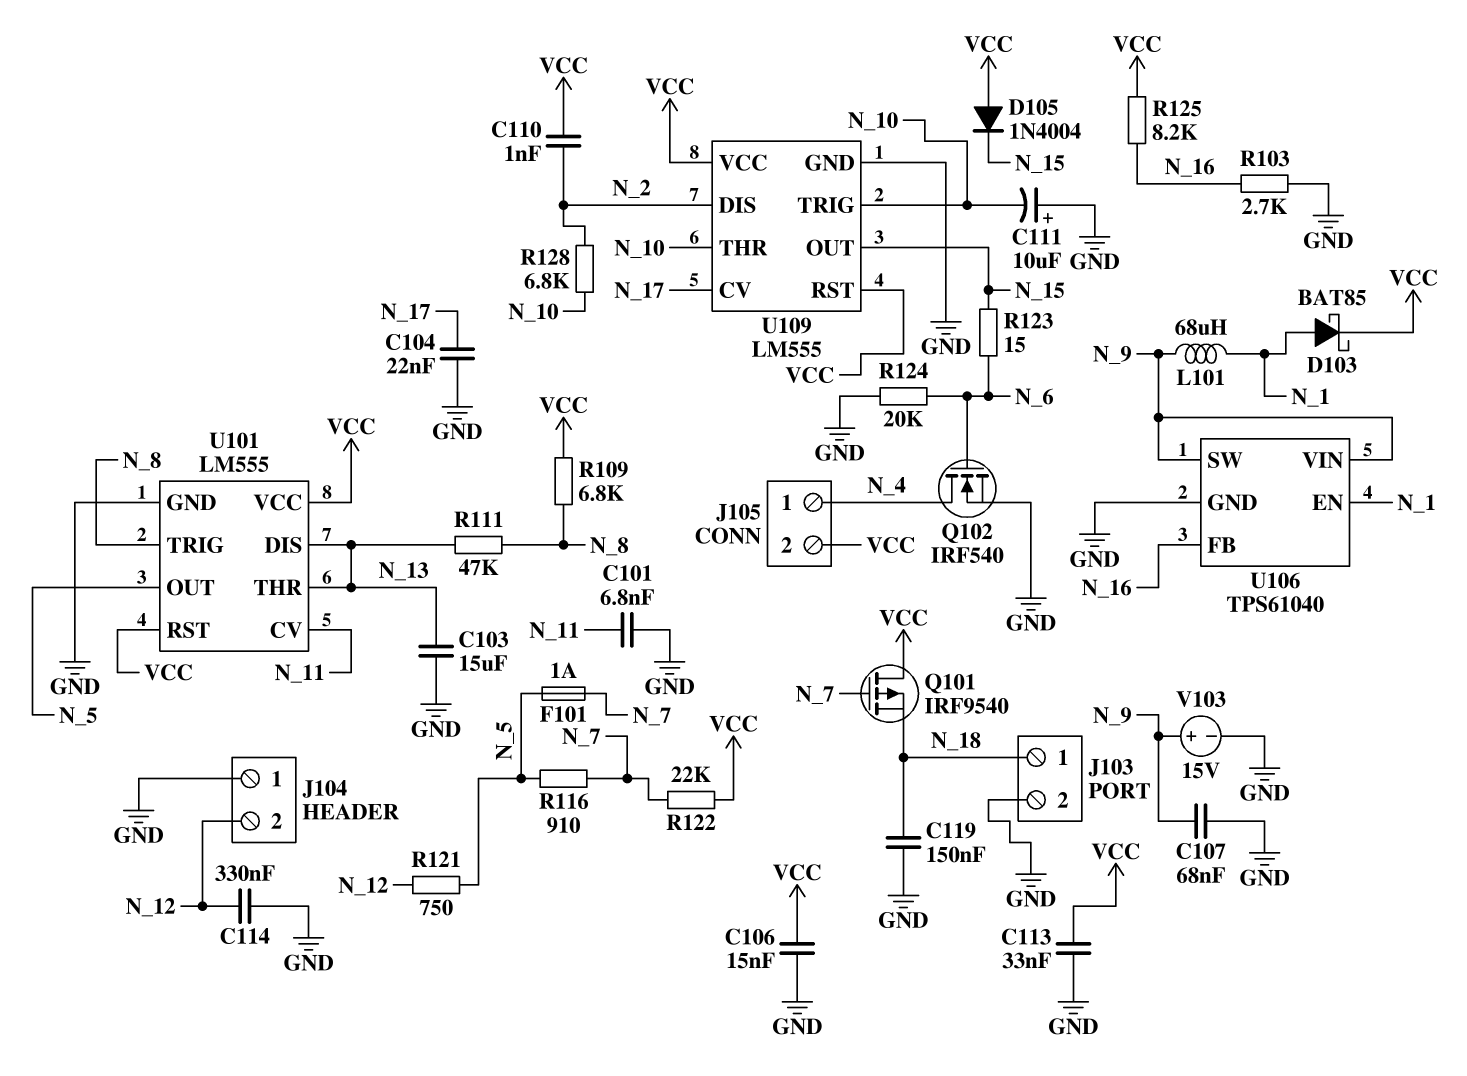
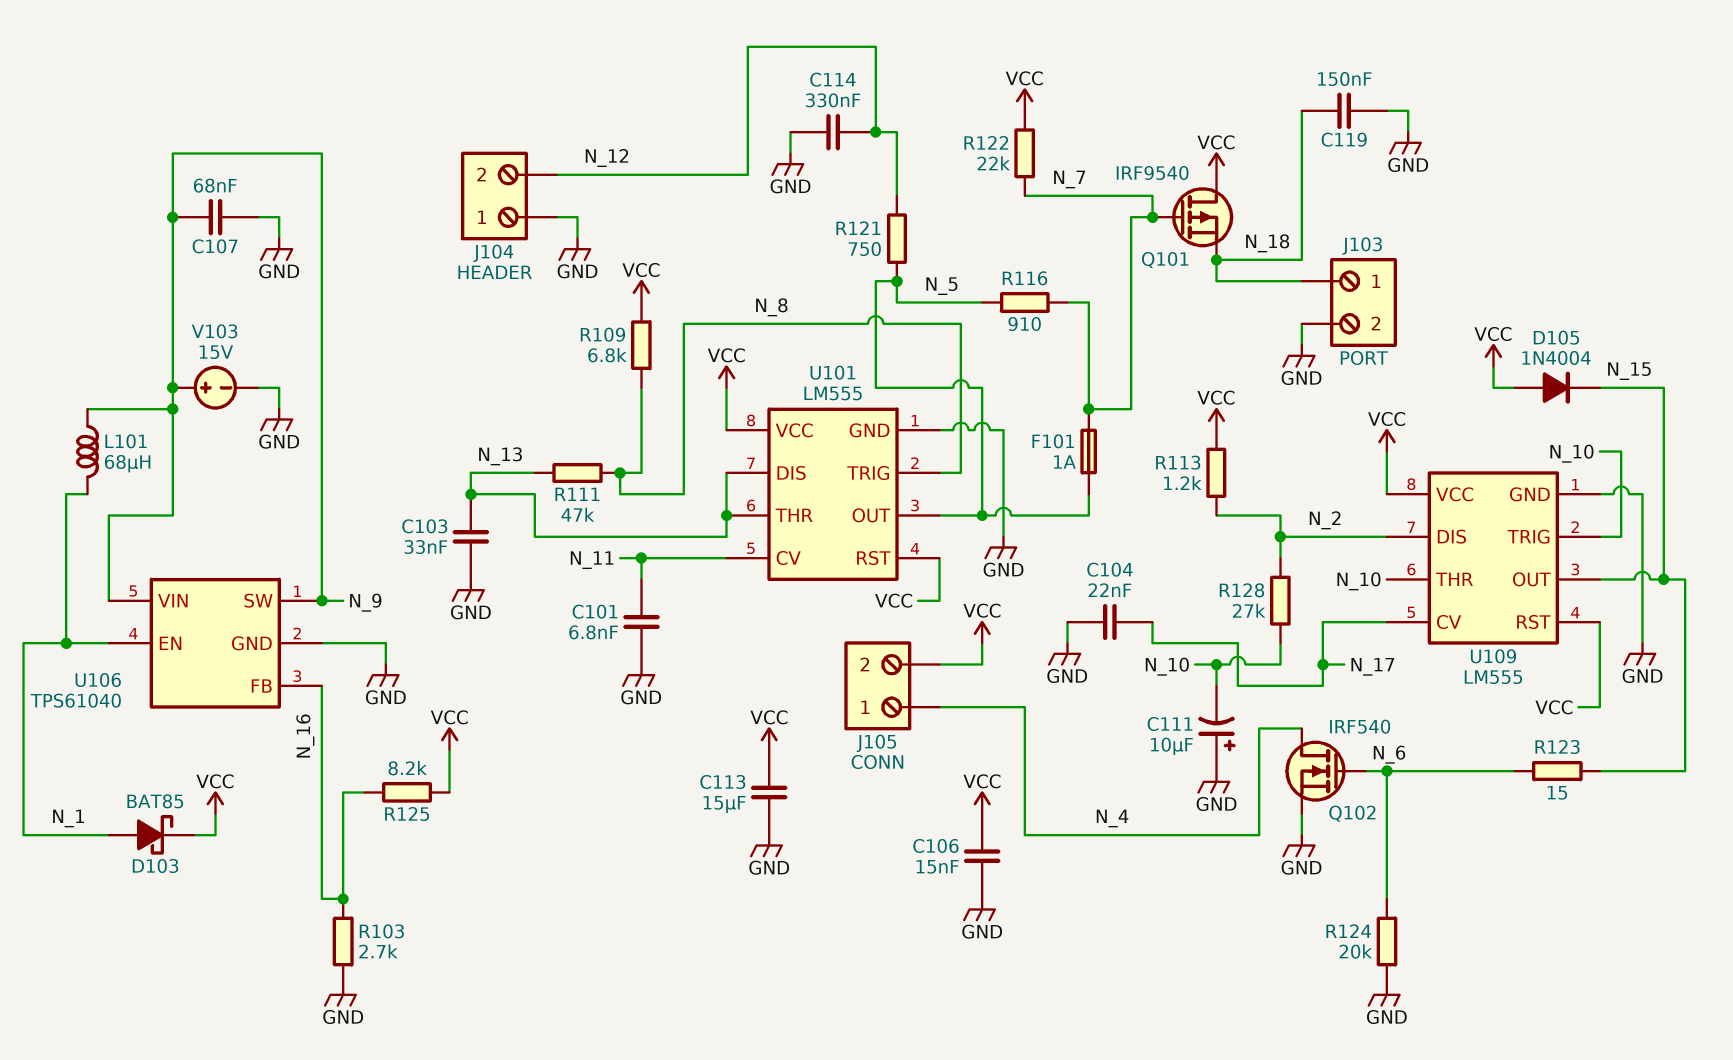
C103: 15uF (GND, N_13) -> 33nF (GND, N_13)
C110: 1nF (N_2, VCC) -> none
C113: 33nF (GND, VCC) -> 15uF (GND, VCC)
R113: none -> 1.2k (N_2, VCC)
R128: 6.8k (N_2, N_10) -> 27k (N_2, N_10)

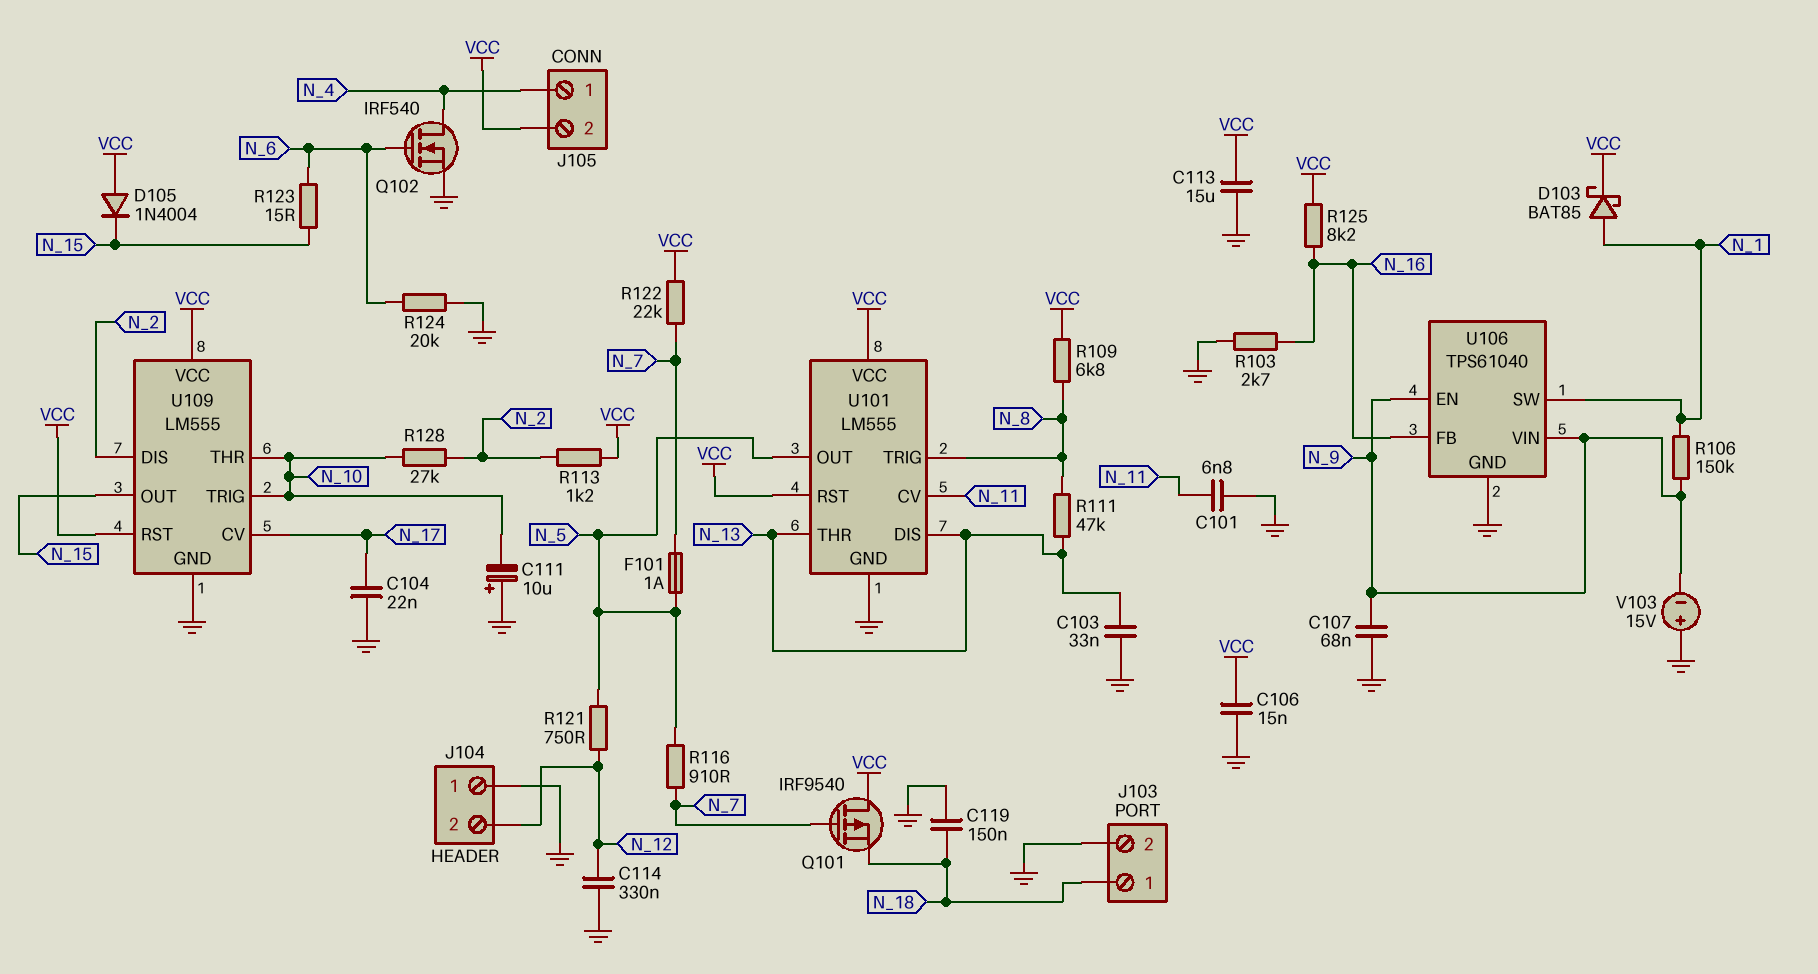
L101: 68uH (N_1, N_9) -> none
R106: none -> 150k (N_1, N_9)
U106 pin EN: N_1 -> N_9
U106 pin SW: N_9 -> N_1
V103: 15V (plus N_9, minus GND) -> 15V (plus GND, minus N_9)

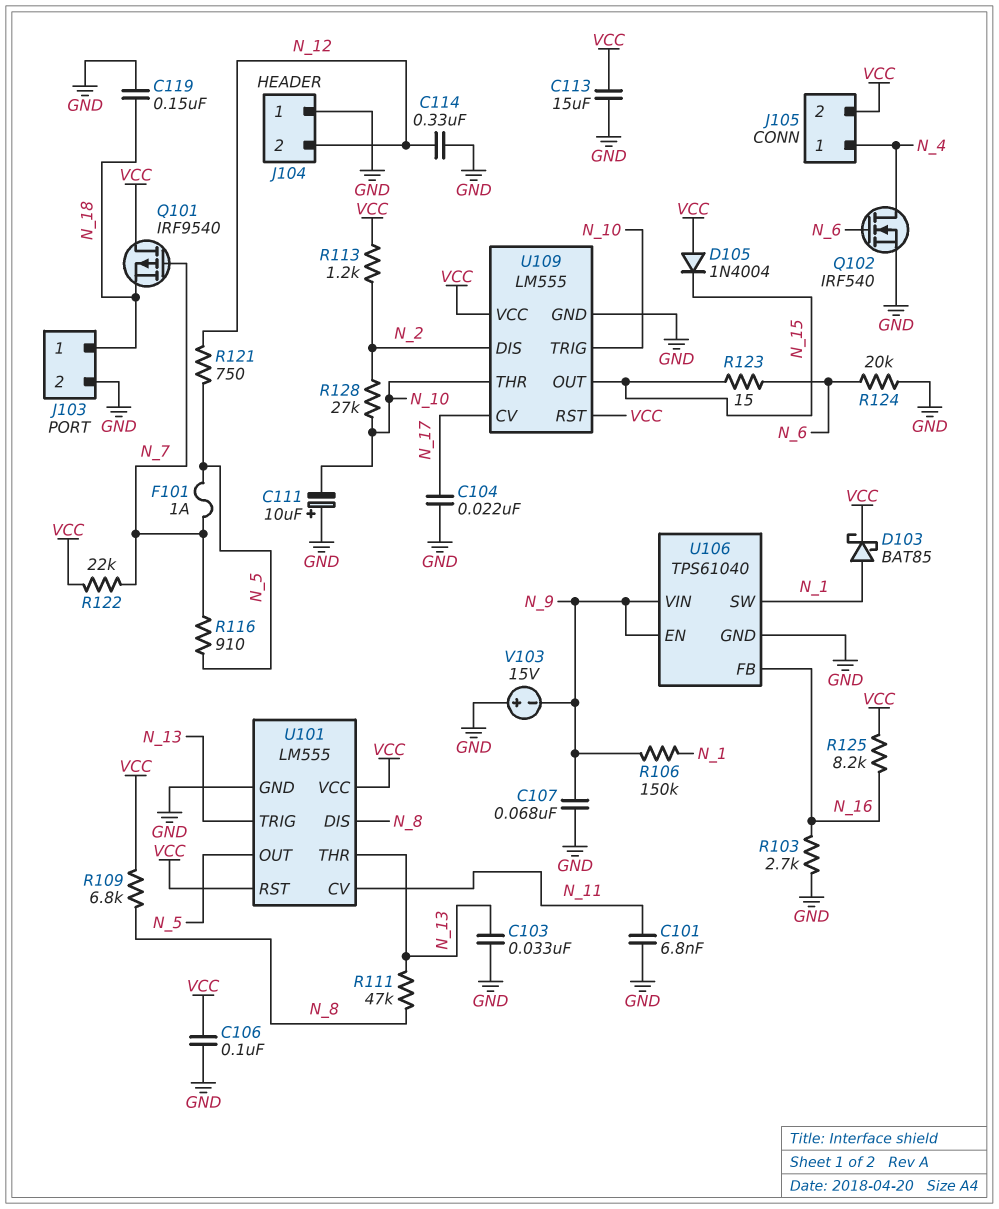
C106: 15nF (GND, VCC) -> 100nF (GND, VCC)
U101 pin DIS: N_13 -> N_8
U101 pin TRIG: N_8 -> N_13

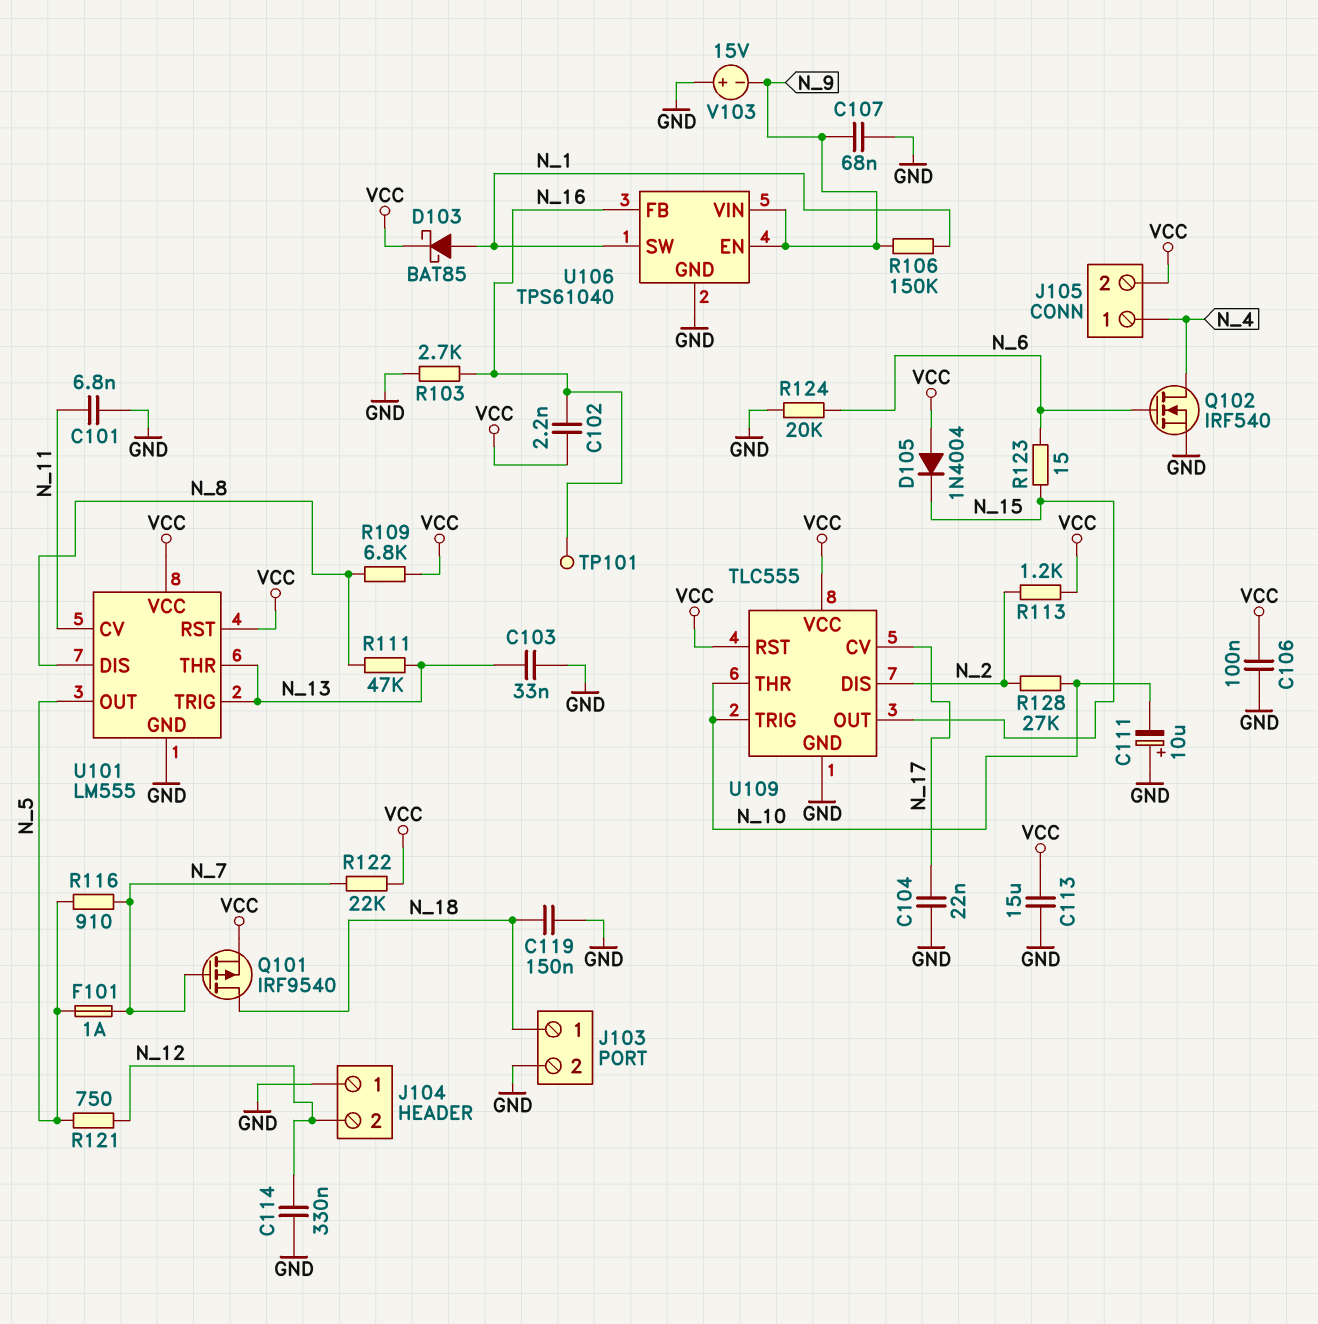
C102: none -> 2.2nF (N_16, VCC)
Q101: PMOS IRF9540 (G N_7, D VCC, S N_18) -> PMOS IRF9540 (G N_7, D N_18, S VCC)
R125: 8.2k (N_16, VCC) -> none
TP101: none -> test point (N_16)
U109: LM555 -> TLC555

